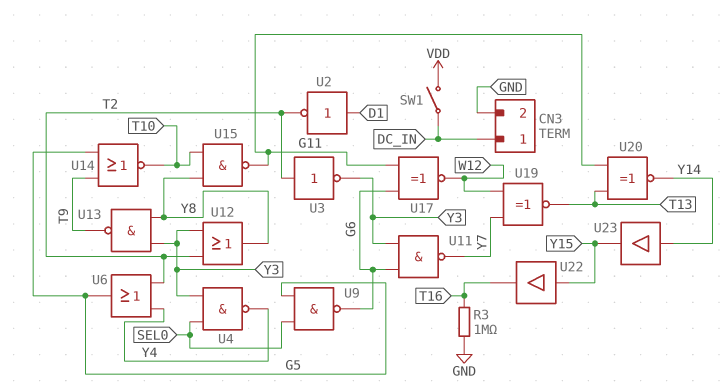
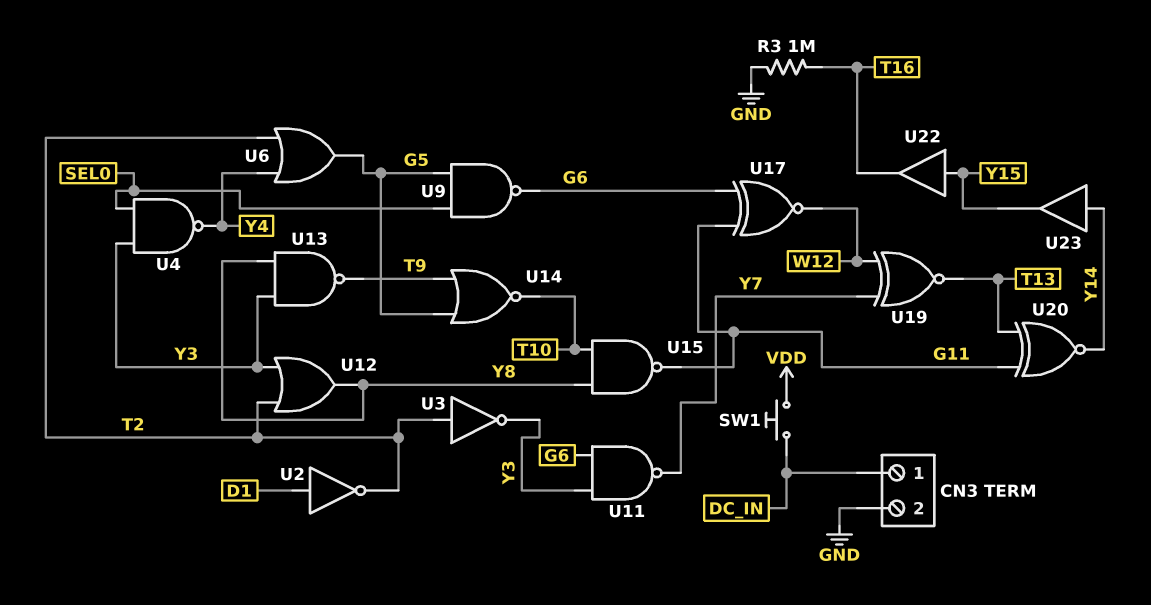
SW1: switch (DC_IN, VDD) -> button (DC_IN, VDD)

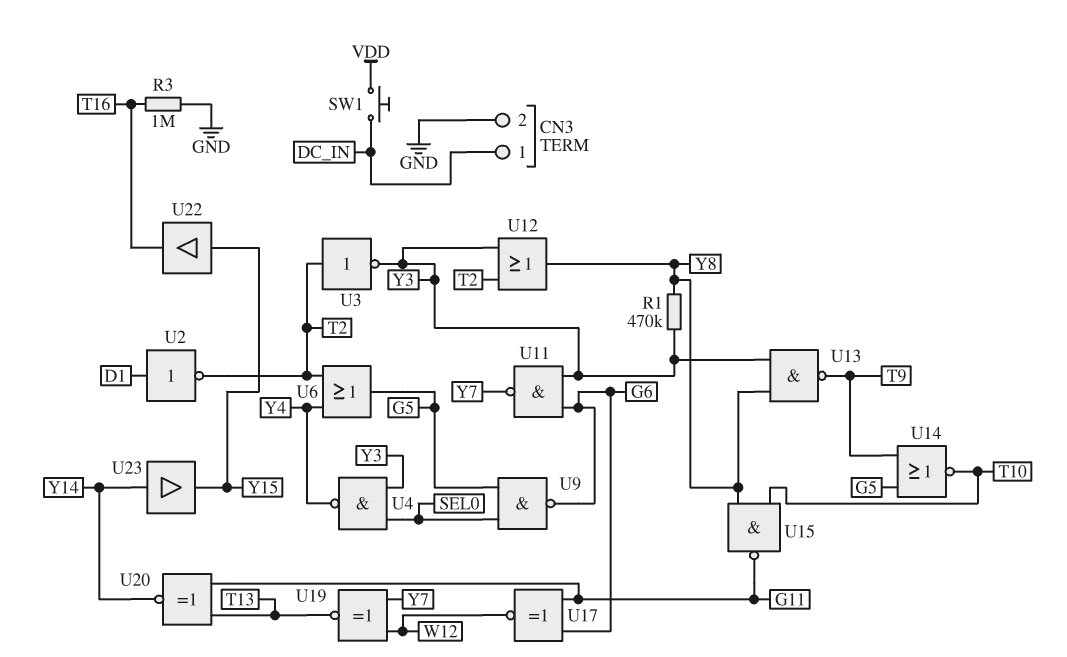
R1: none -> 470k (Y3, Y8)

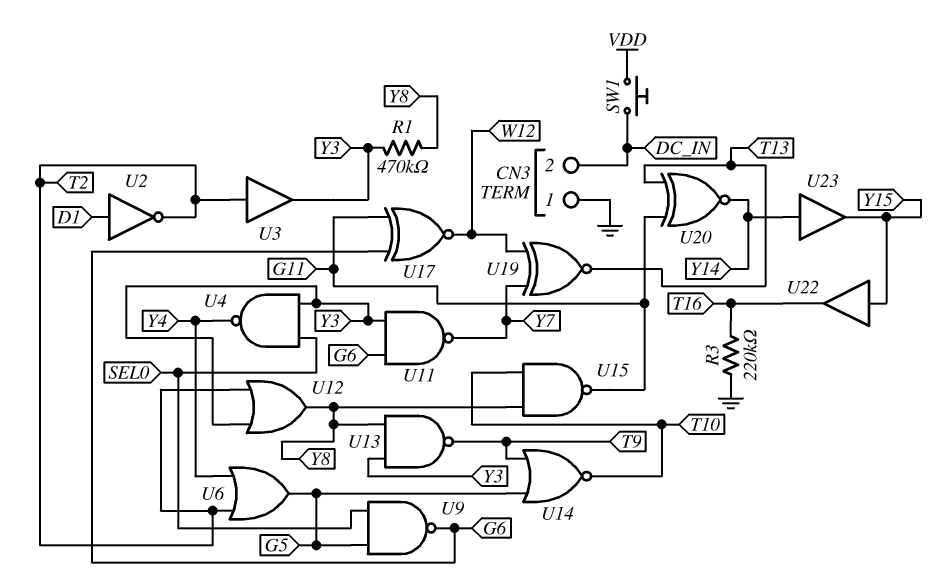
CN3 pin 1: DC_IN -> GND
CN3 pin 2: GND -> DC_IN
R3: 1M (GND, T16) -> 220k (GND, T16)
U3: NOT (in T2, out Y3) -> buffer (in T2, out Y3)

